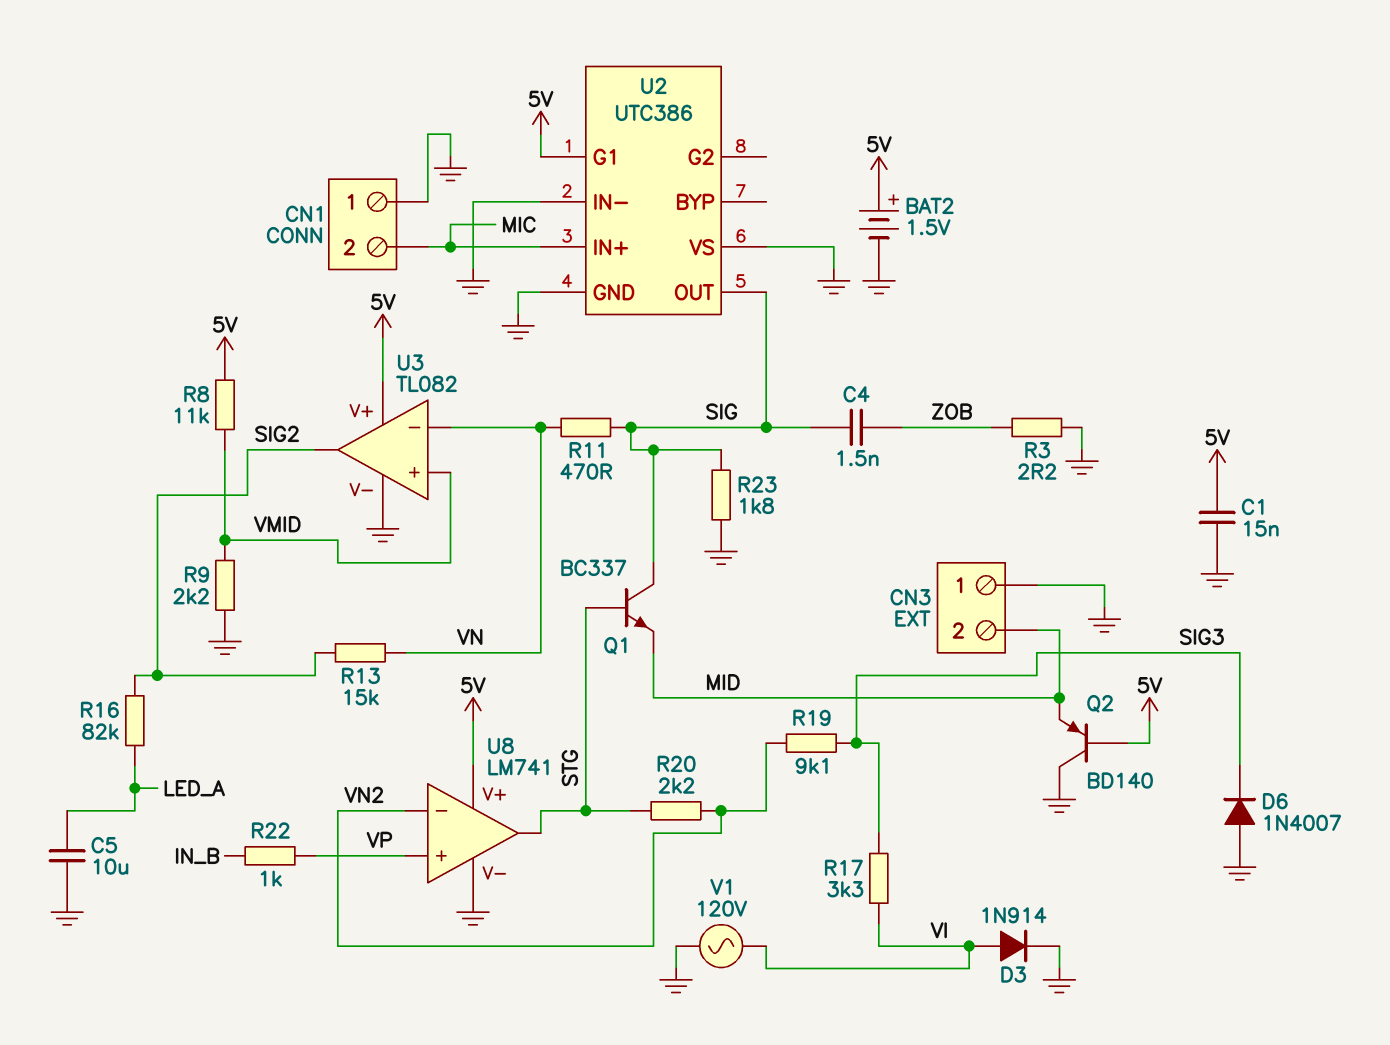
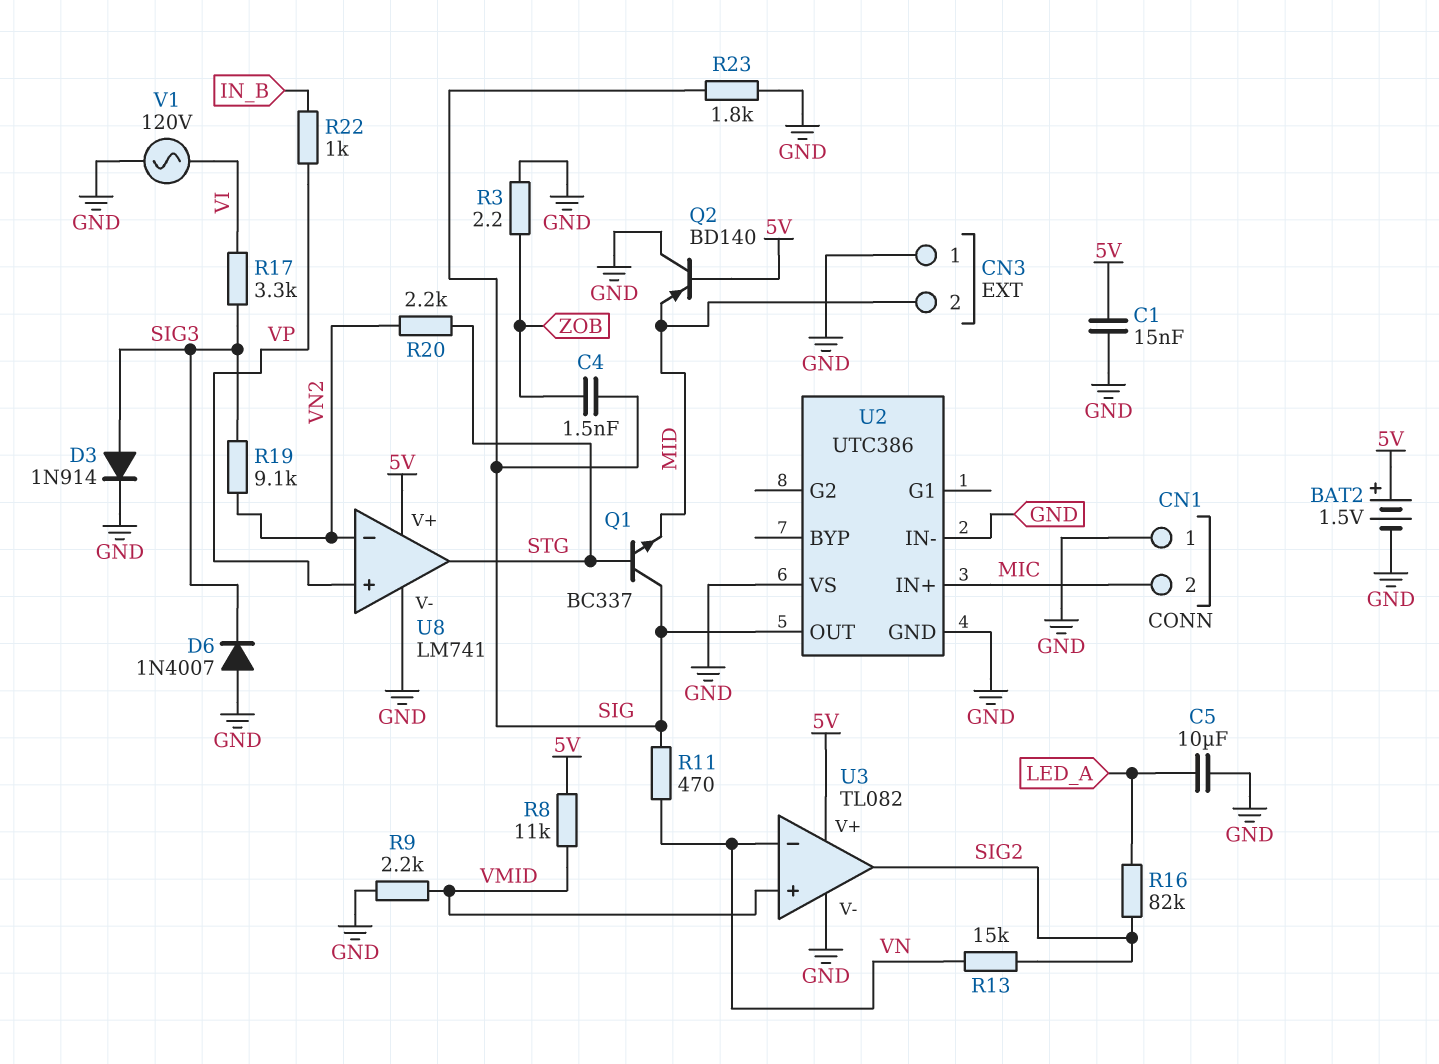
D3: diode 1N914 (A VI, K GND) -> diode 1N914 (A SIG3, K GND)
U2 pin G1: 5V -> none

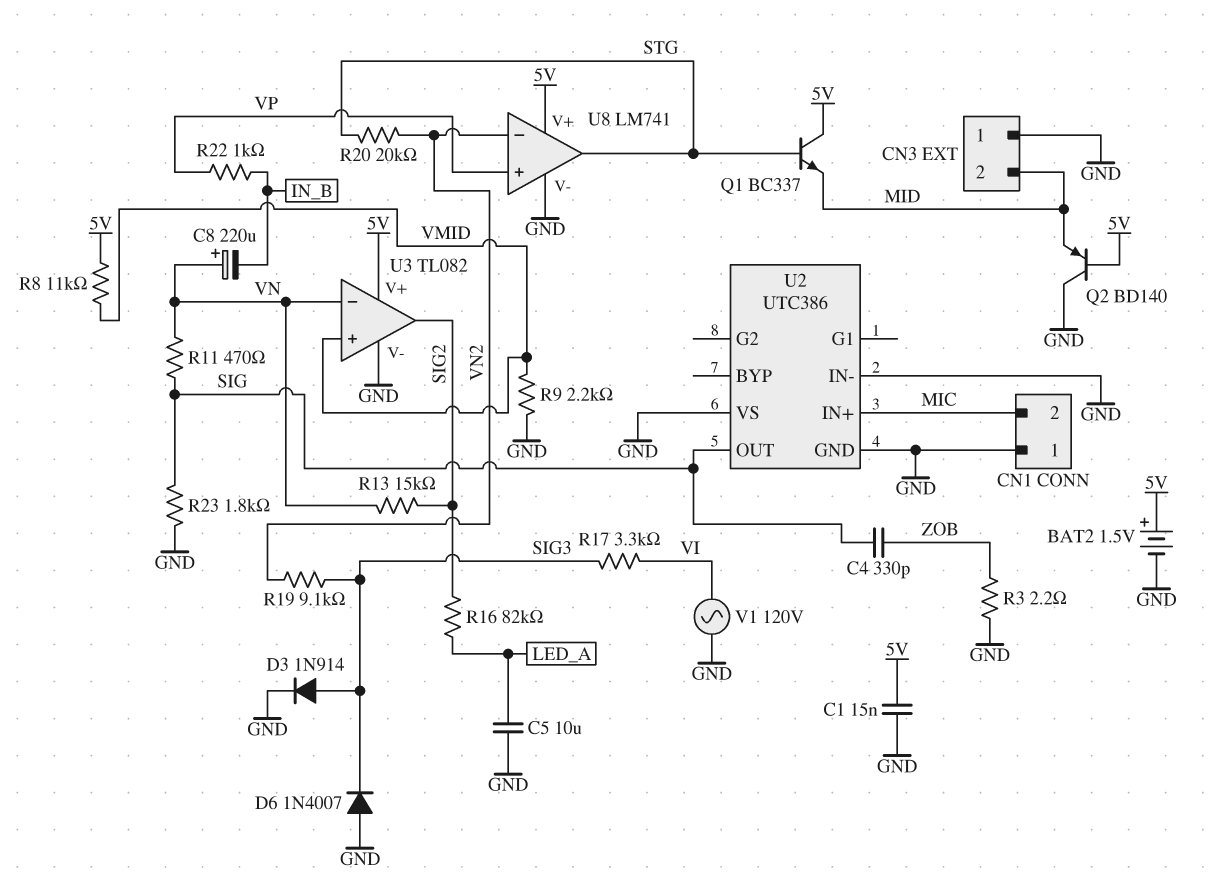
C4: 1.5nF (SIG, ZOB) -> 330pF (SIG, ZOB)
C8: none -> 220uF (plus VN, minus IN_B)
Q1: NPN BC337 (B STG, C SIG, E MID) -> NPN BC337 (B STG, C 5V, E MID)
R20: 2.2k (STG, VN2) -> 20k (STG, VN2)

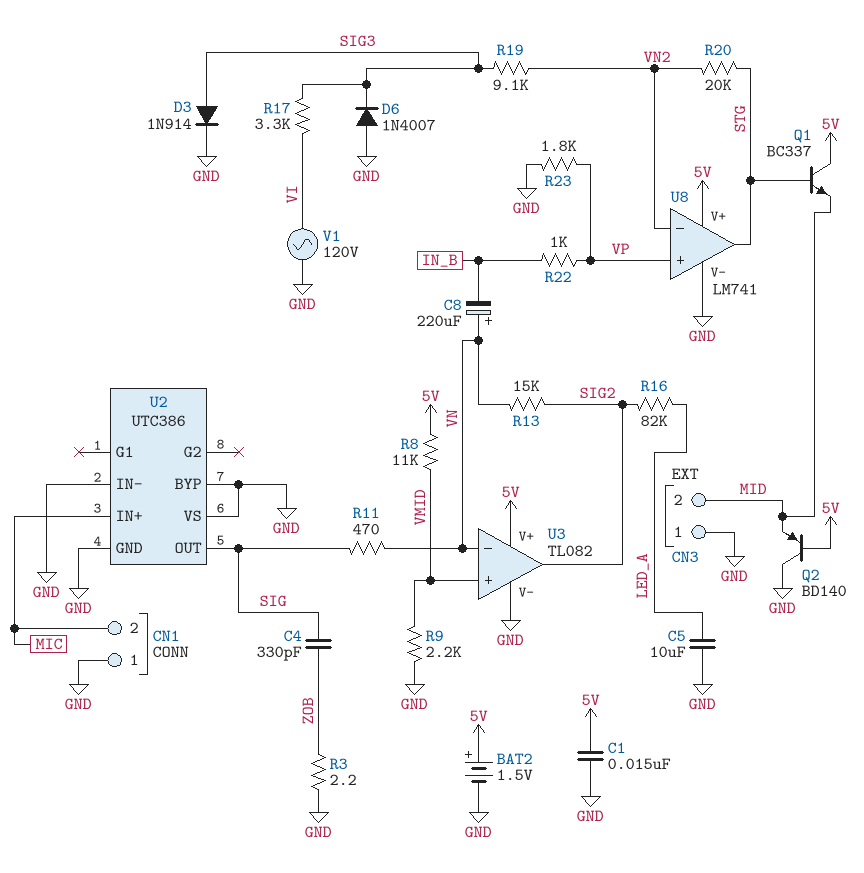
R23: 1.8k (GND, SIG) -> 1.8k (GND, VP)
U2 pin BYP: none -> GND

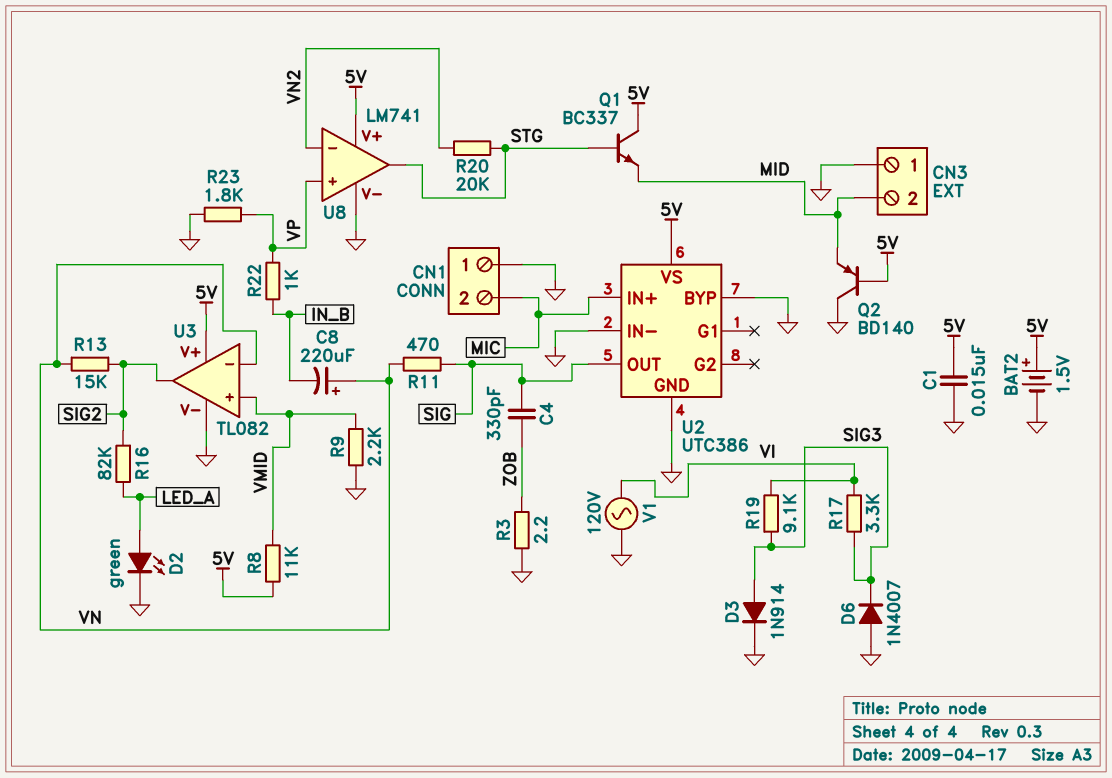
C5: 10uF (GND, LED_A) -> none
D2: none -> LED green (A LED_A, K GND)
R19: 9.1k (SIG3, VN2) -> 9.1k (SIG3, VI)
U2 pin VS: GND -> 5V

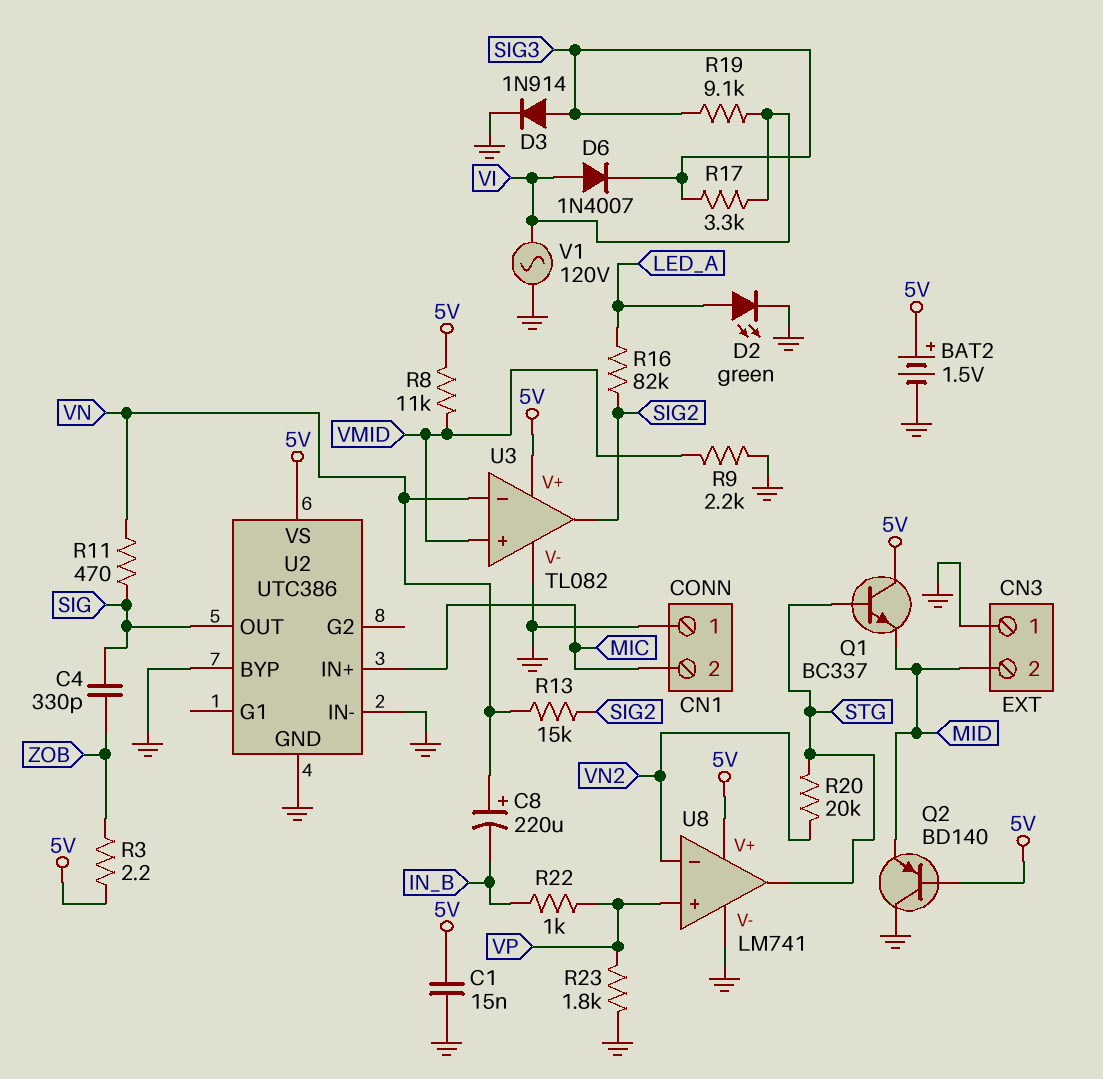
D6: diode 1N4007 (A GND, K SIG3) -> diode 1N4007 (A VI, K SIG3)
R3: 2.2 (GND, ZOB) -> 2.2 (5V, ZOB)

